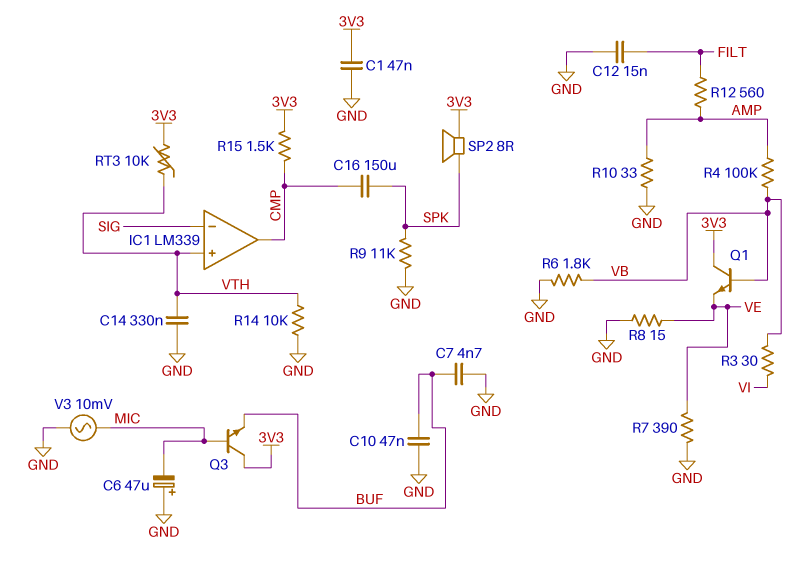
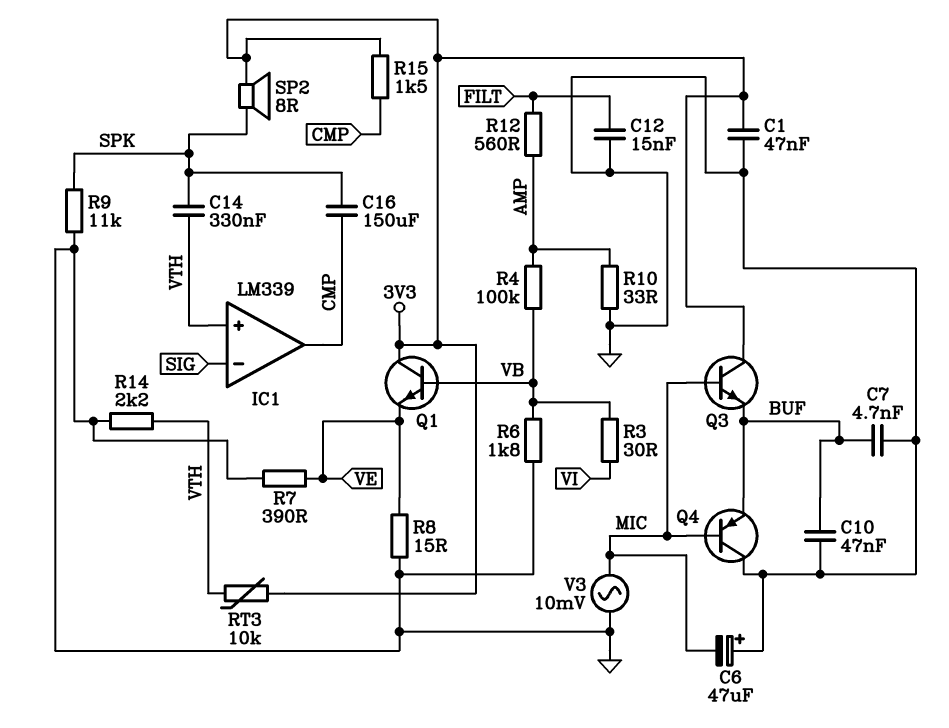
C14: 330nF (GND, VTH) -> 330nF (SPK, VTH)
Q4: none -> PNP (B MIC, C GND, E BUF)
R14: 10k (GND, VTH) -> 2.2k (GND, VTH)

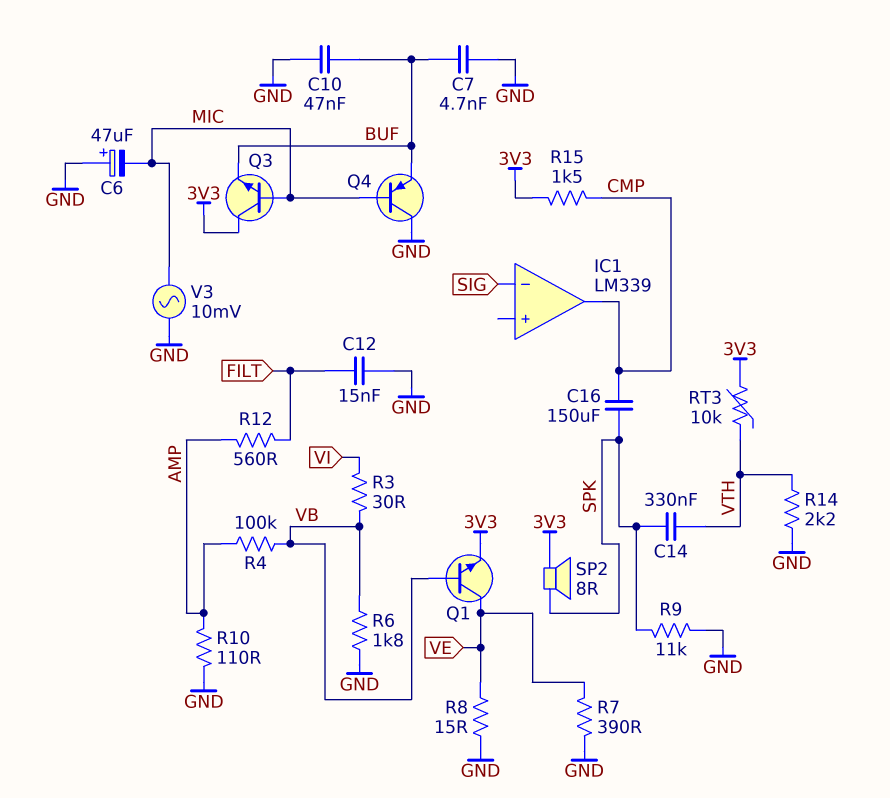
C1: 47nF (3V3, GND) -> none
IC1 pin in+: VTH -> none
Q1: NPN (B VB, C 3V3, E VE) -> NPN (B VB, C VE, E 3V3)
R10: 33 (AMP, GND) -> 110 (AMP, GND)

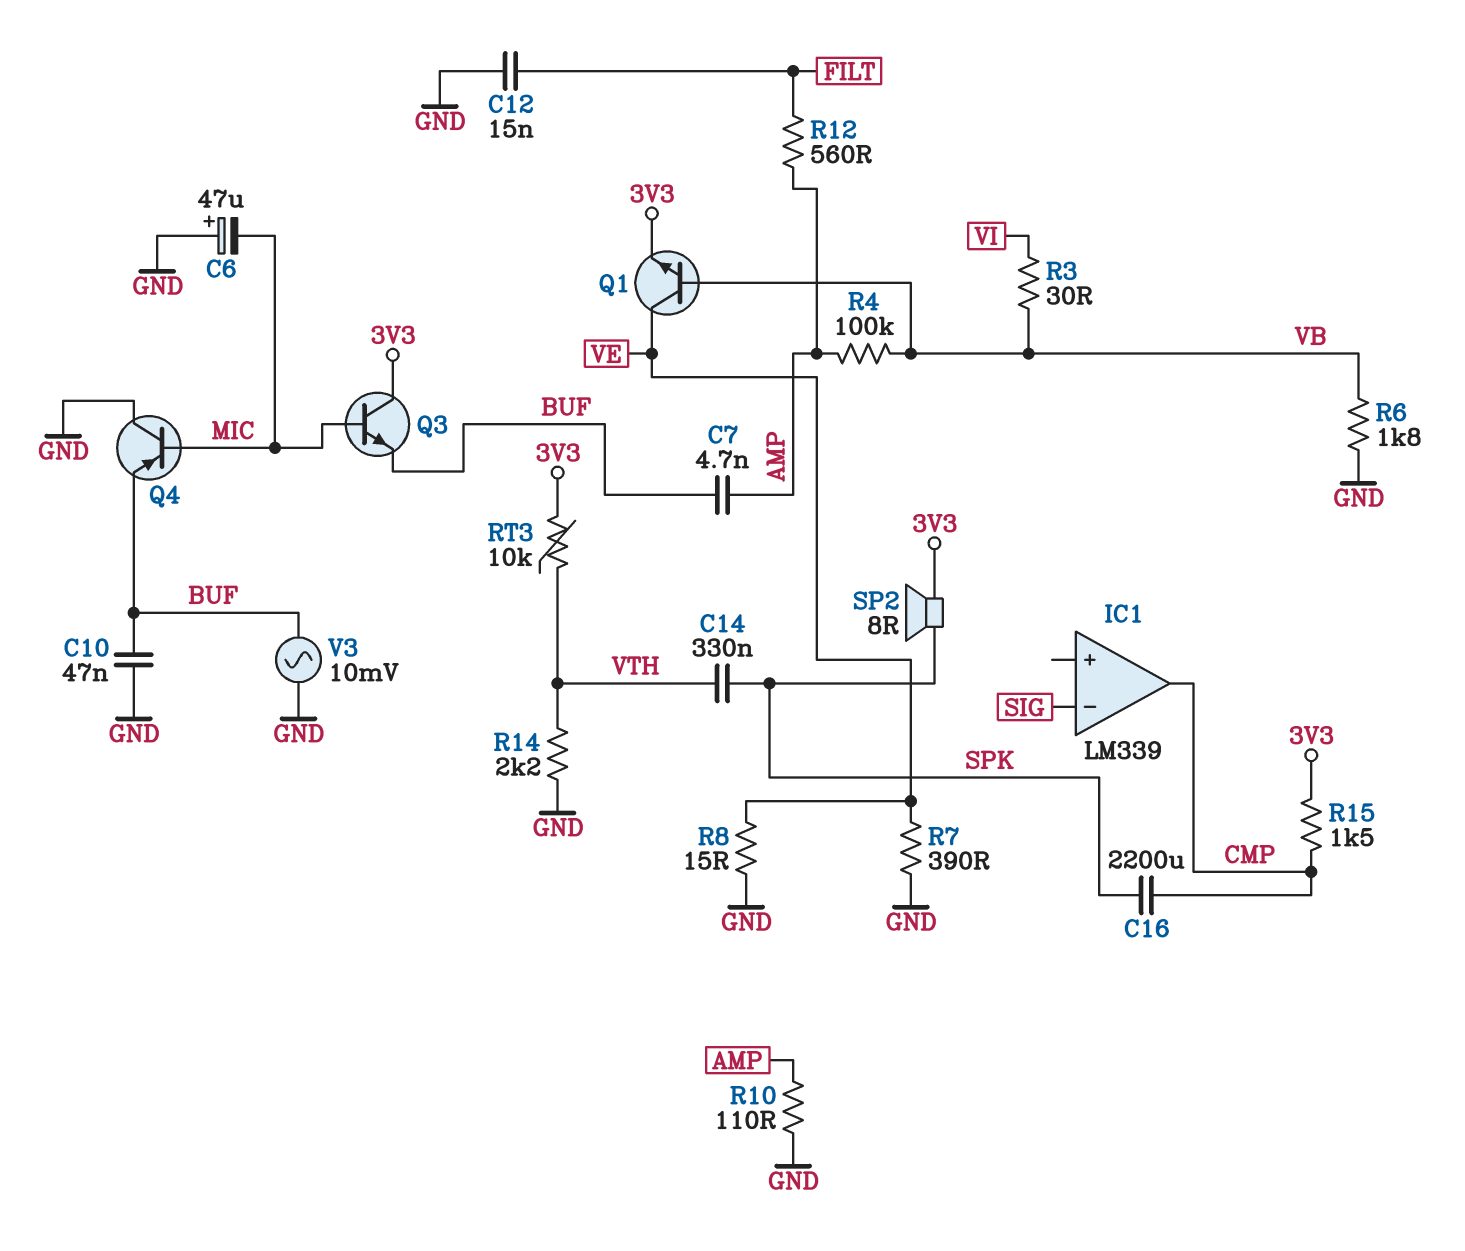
C7: 4.7nF (BUF, GND) -> 4.7nF (AMP, BUF)
C16: 150uF (CMP, SPK) -> 2200uF (CMP, SPK)
R9: 11k (GND, SPK) -> none
V3: AC 10mV (GND, MIC) -> AC 10mV (BUF, GND)

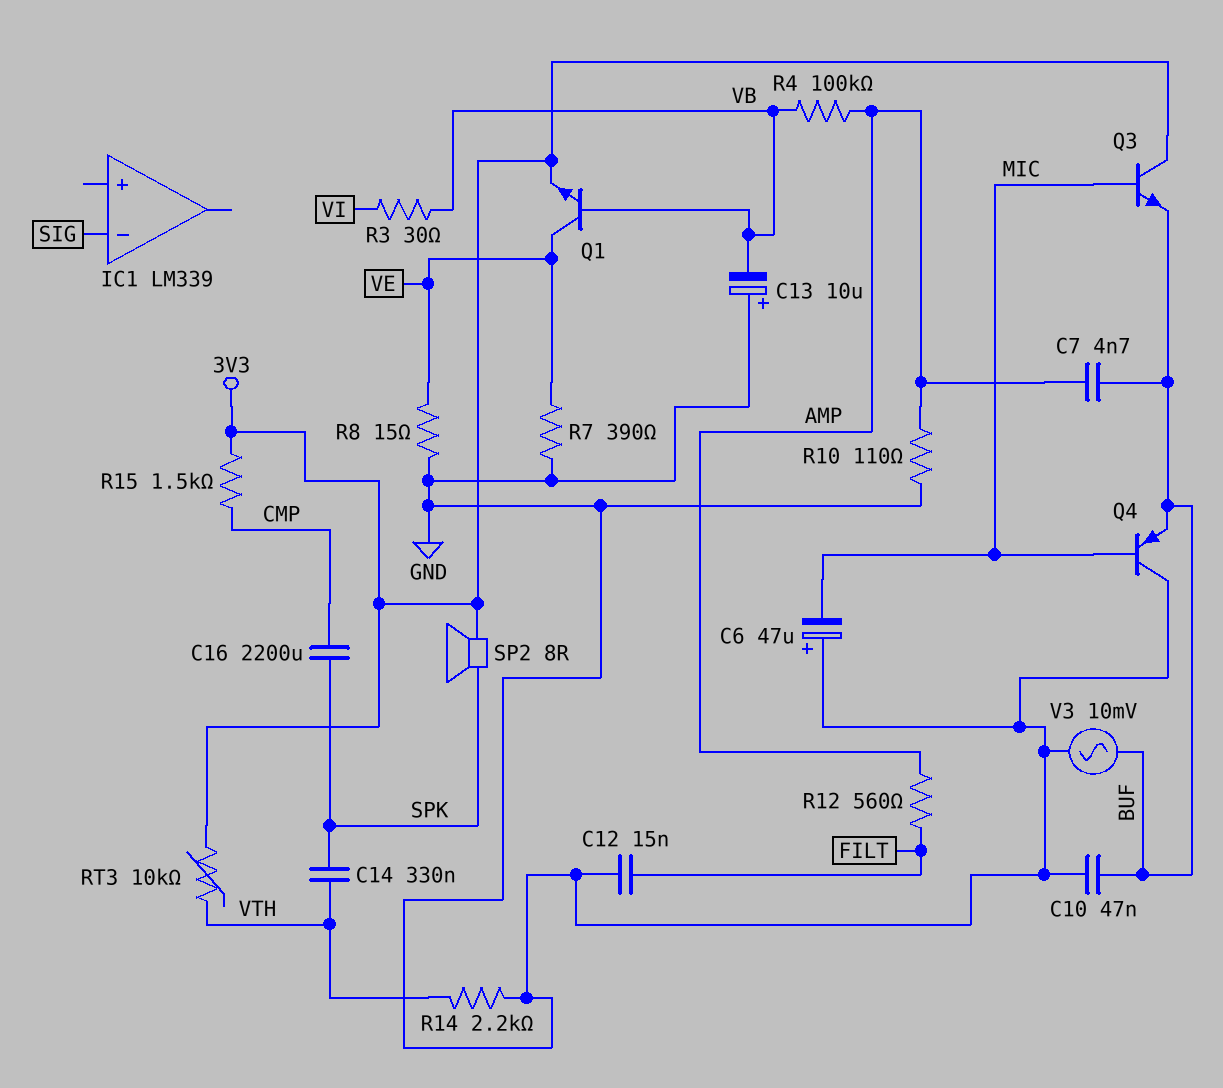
C13: none -> 10uF (plus GND, minus VB)
IC1 pin out: CMP -> none
R6: 1.8k (GND, VB) -> none

